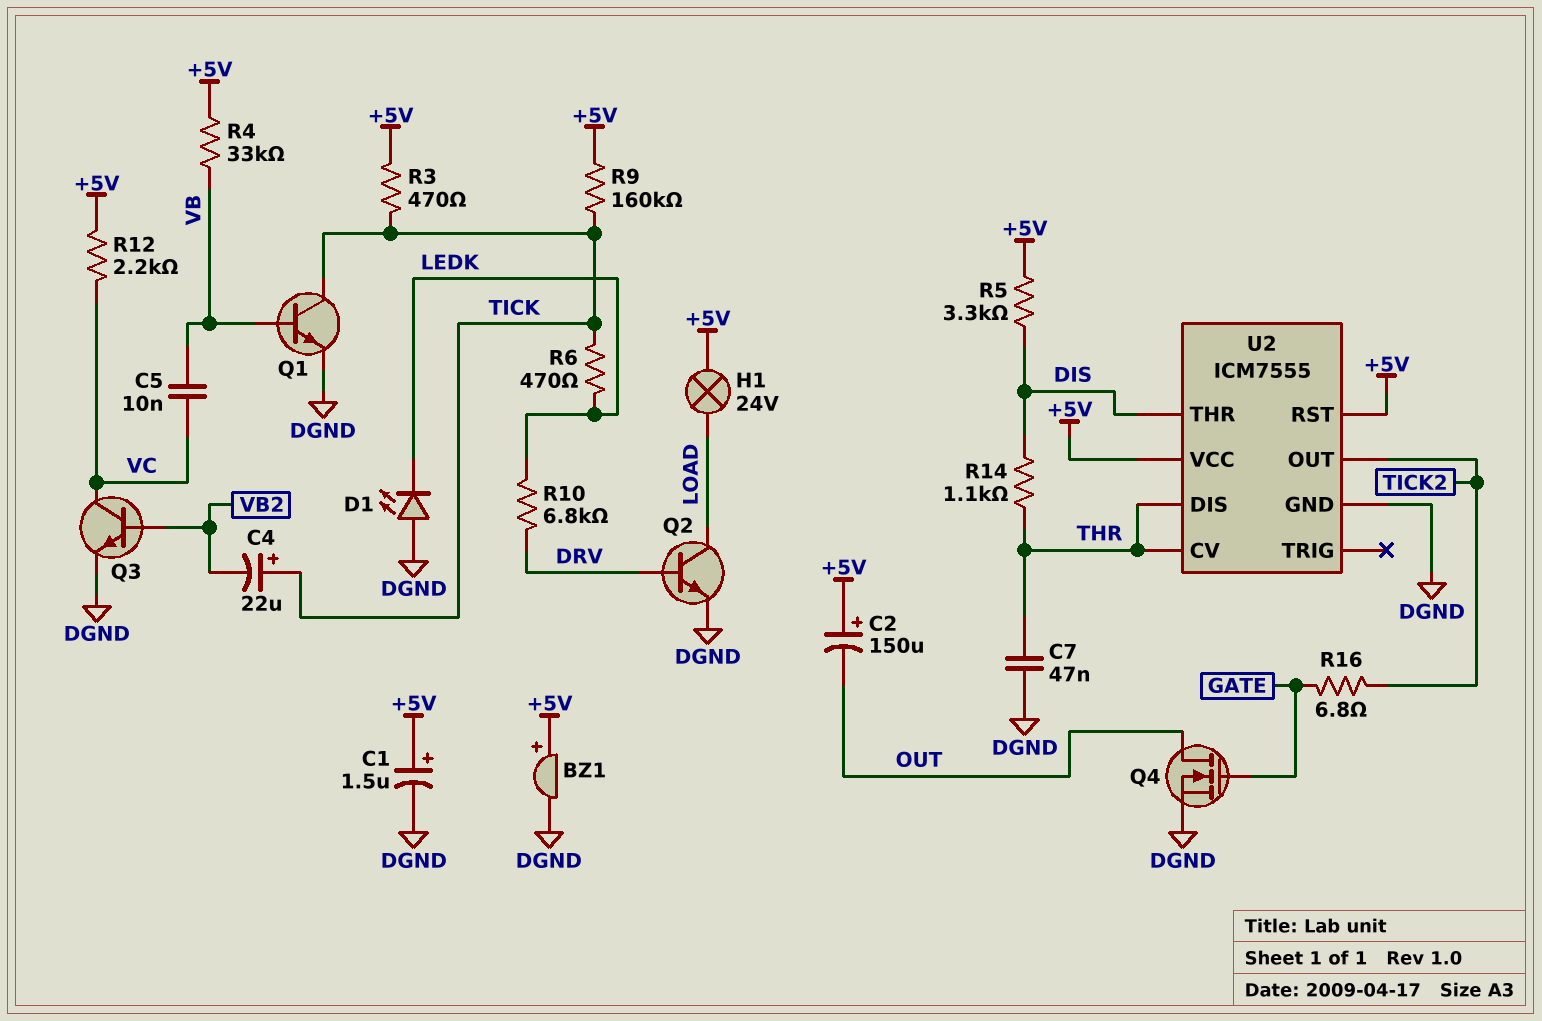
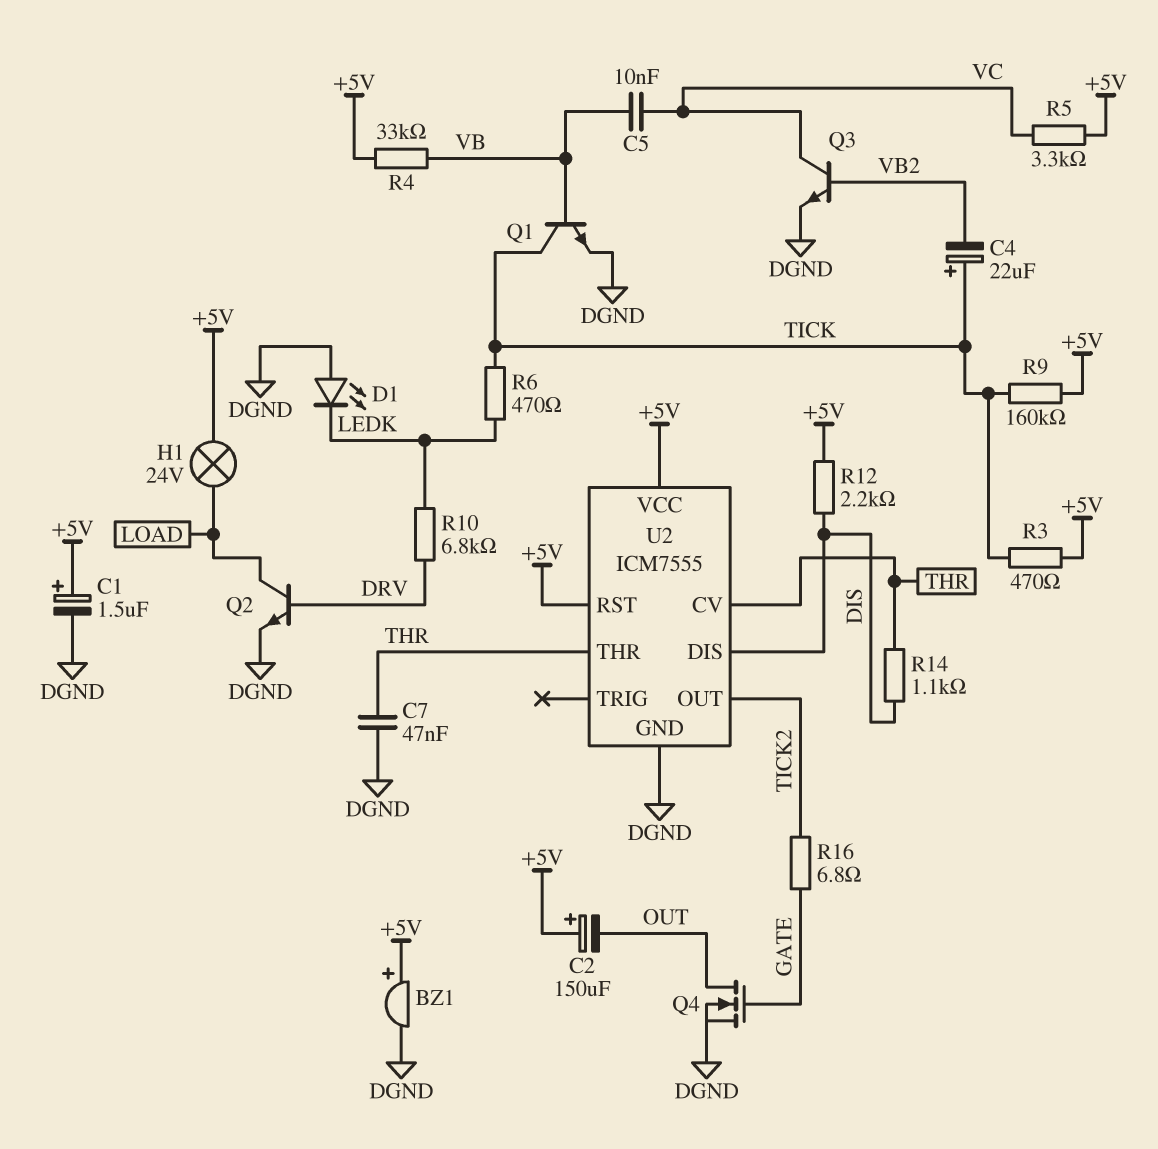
R5: 3.3k (+5V, DIS) -> 3.3k (+5V, VC)
R12: 2.2k (+5V, VC) -> 2.2k (+5V, DIS)
U2 pin DIS: THR -> DIS
U2 pin THR: DIS -> THR

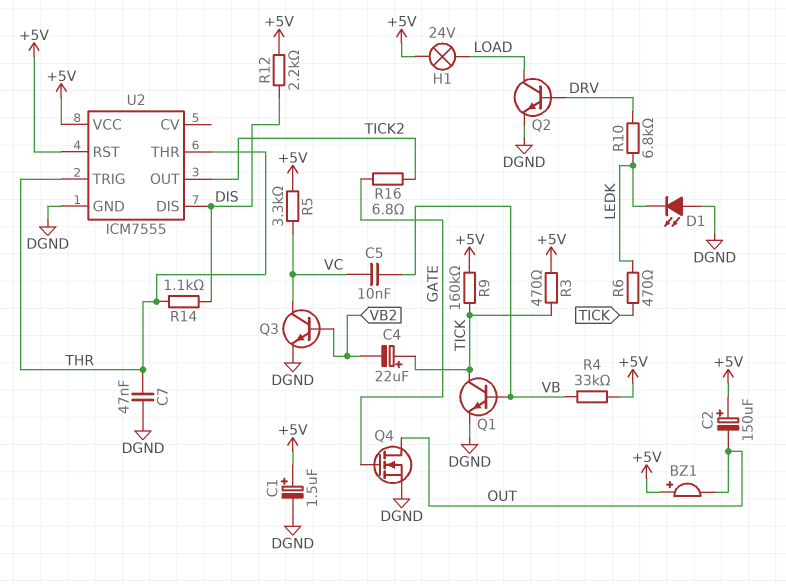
BZ1: buzzer (plus +5V, minus DGND) -> buzzer (plus +5V, minus OUT)
U2 pin CV: THR -> none
U2 pin TRIG: none -> THR

